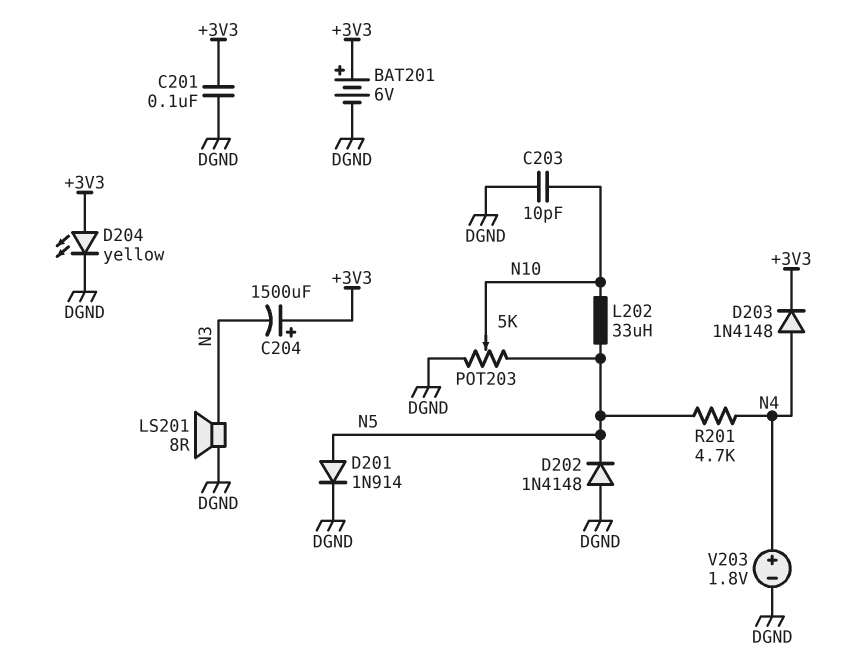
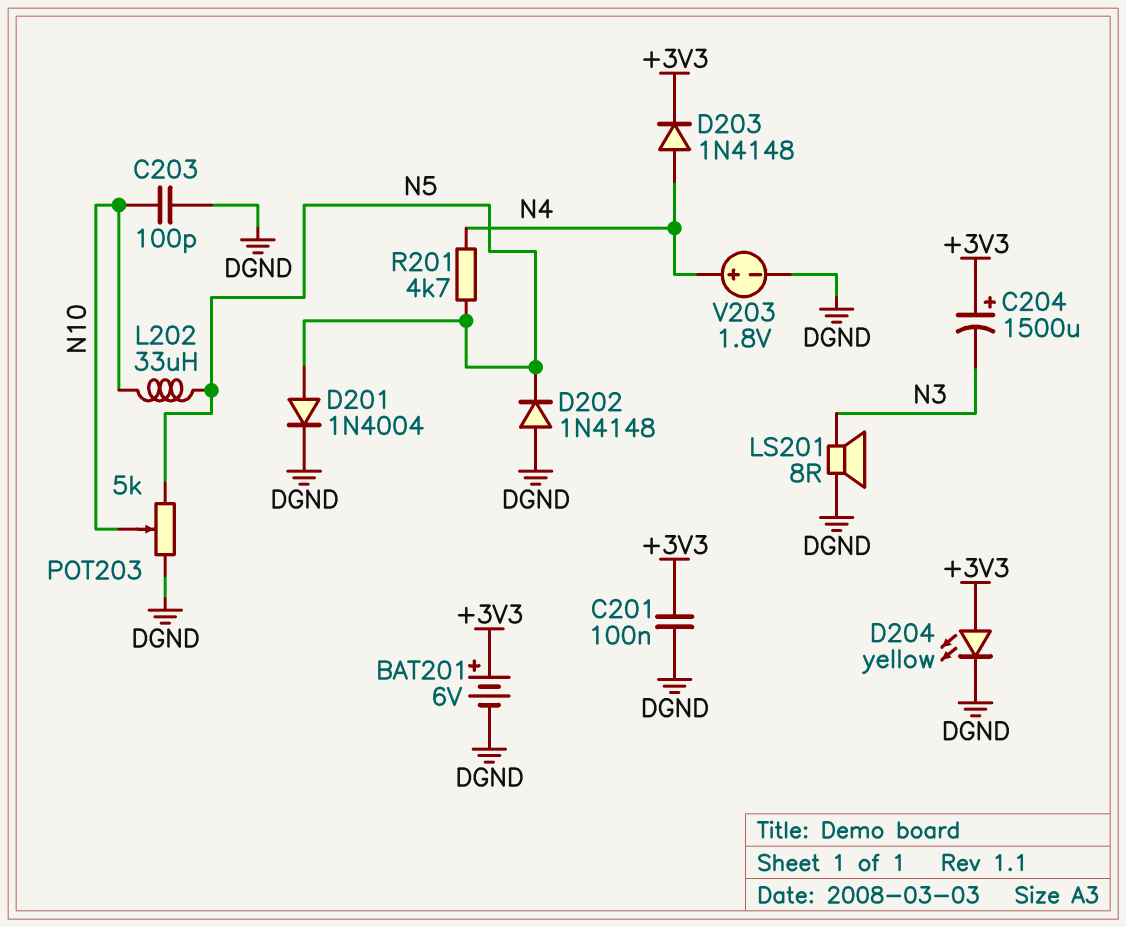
C203: 10pF (DGND, N10) -> 100pF (DGND, N10)
D201: diode 1N914 (A N5, K DGND) -> diode 1N4004 (A N5, K DGND)

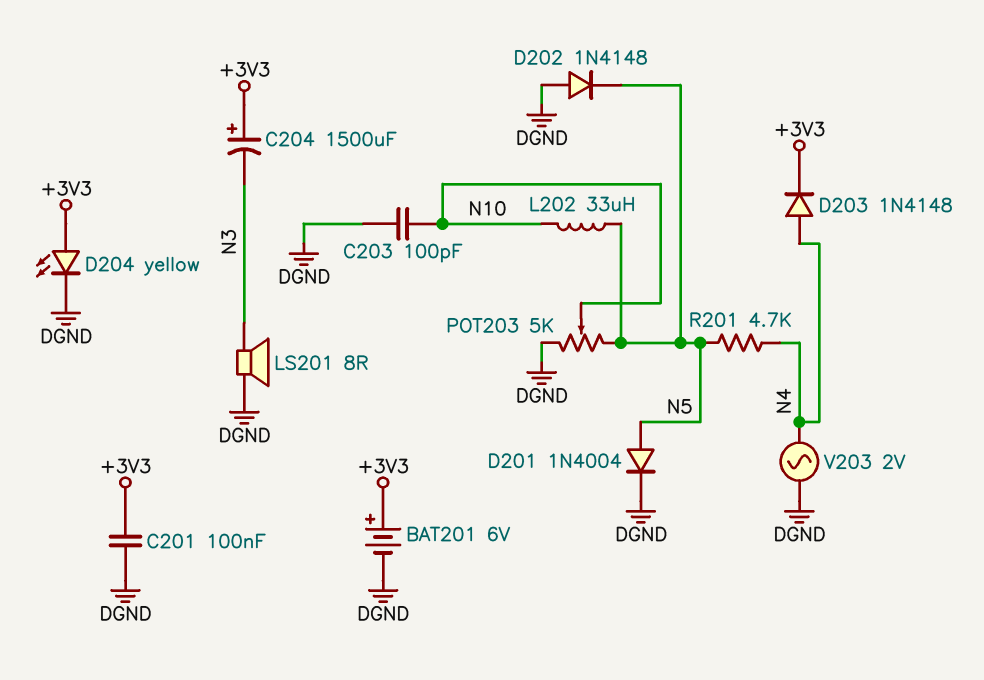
V203: 1.8V (plus N4, minus DGND) -> AC 2V (DGND, N4)

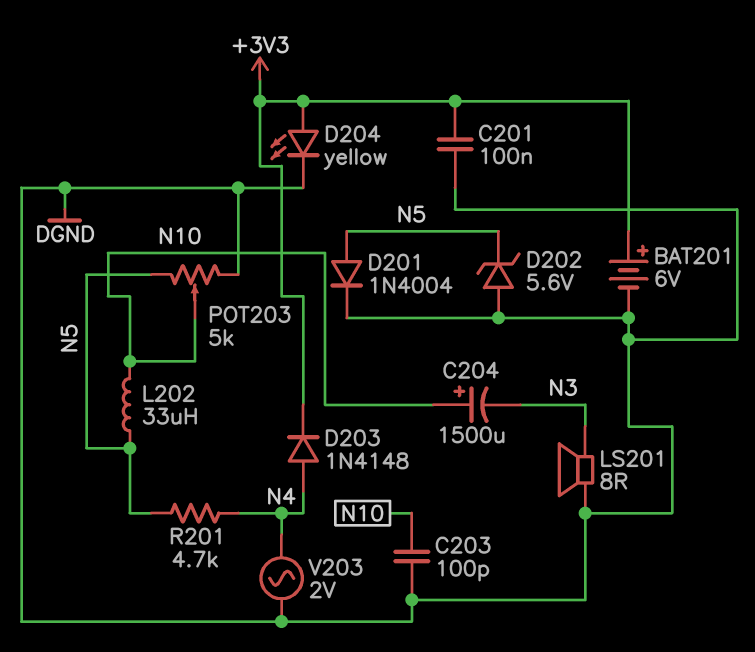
C204: 1500uF (plus +3V3, minus N3) -> 1500uF (plus N10, minus N3)
D202: diode 1N4148 (A DGND, K N5) -> zener 5.6V (A DGND, K N5)

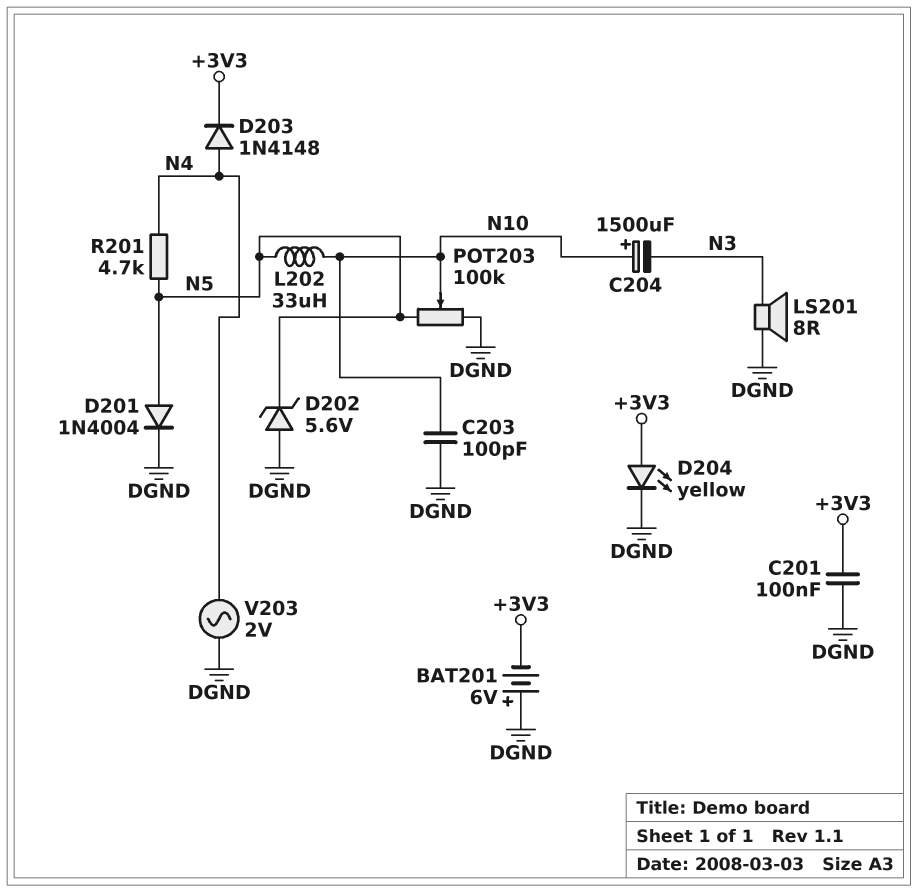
BAT201: 6V (plus +3V3, minus DGND) -> 6V (plus DGND, minus +3V3)
POT203: 5k (DGND, N5, wiper N10) -> 100k (DGND, N5, wiper N10)

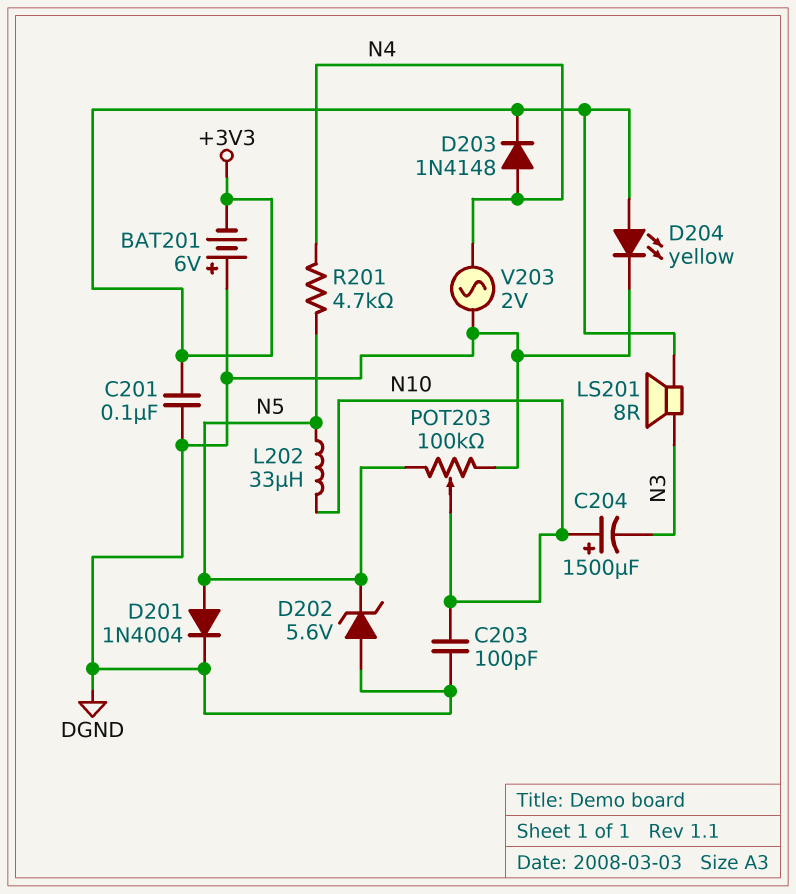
LS201: speaker 8R (DGND, N3) -> speaker 8R (+3V3, N3)

